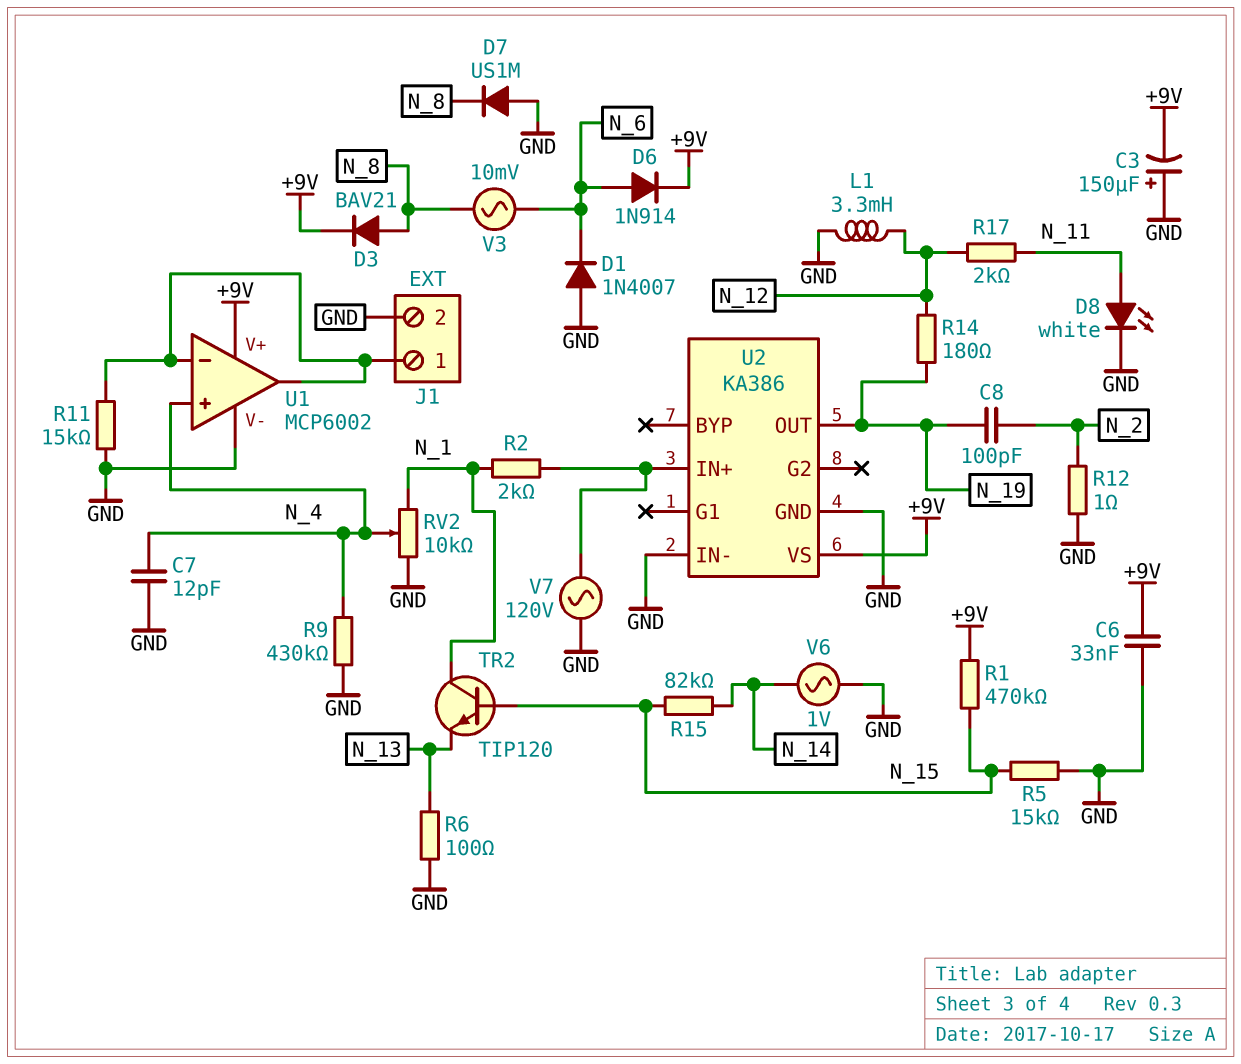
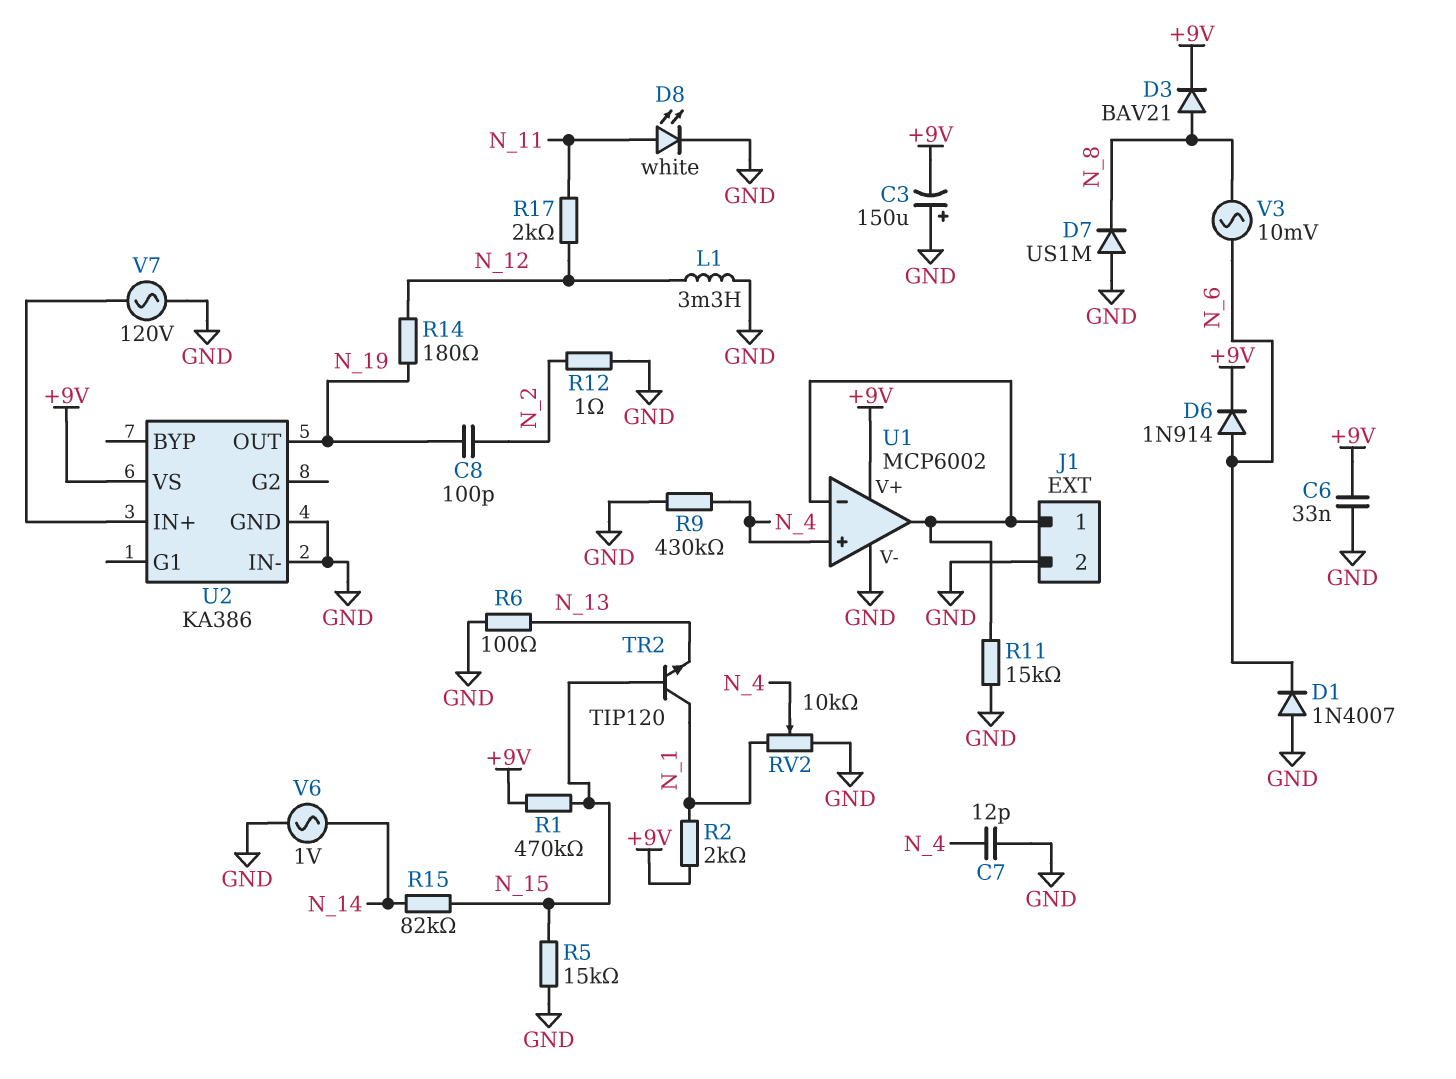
R2: 2k (N_1, U2/IN+) -> 2k (+9V, N_1)

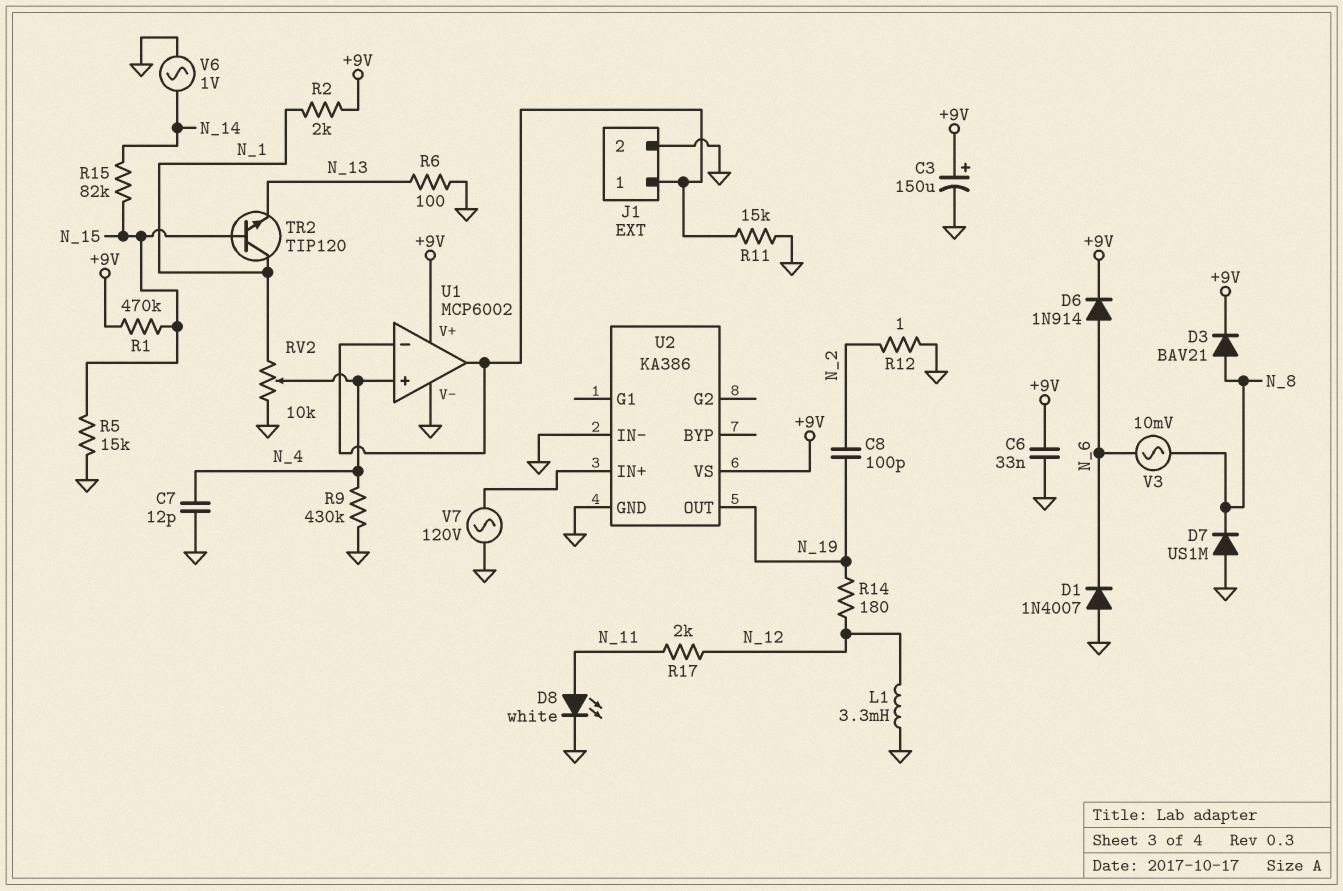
C3: 150uF (plus GND, minus +9V) -> 150uF (plus +9V, minus GND)

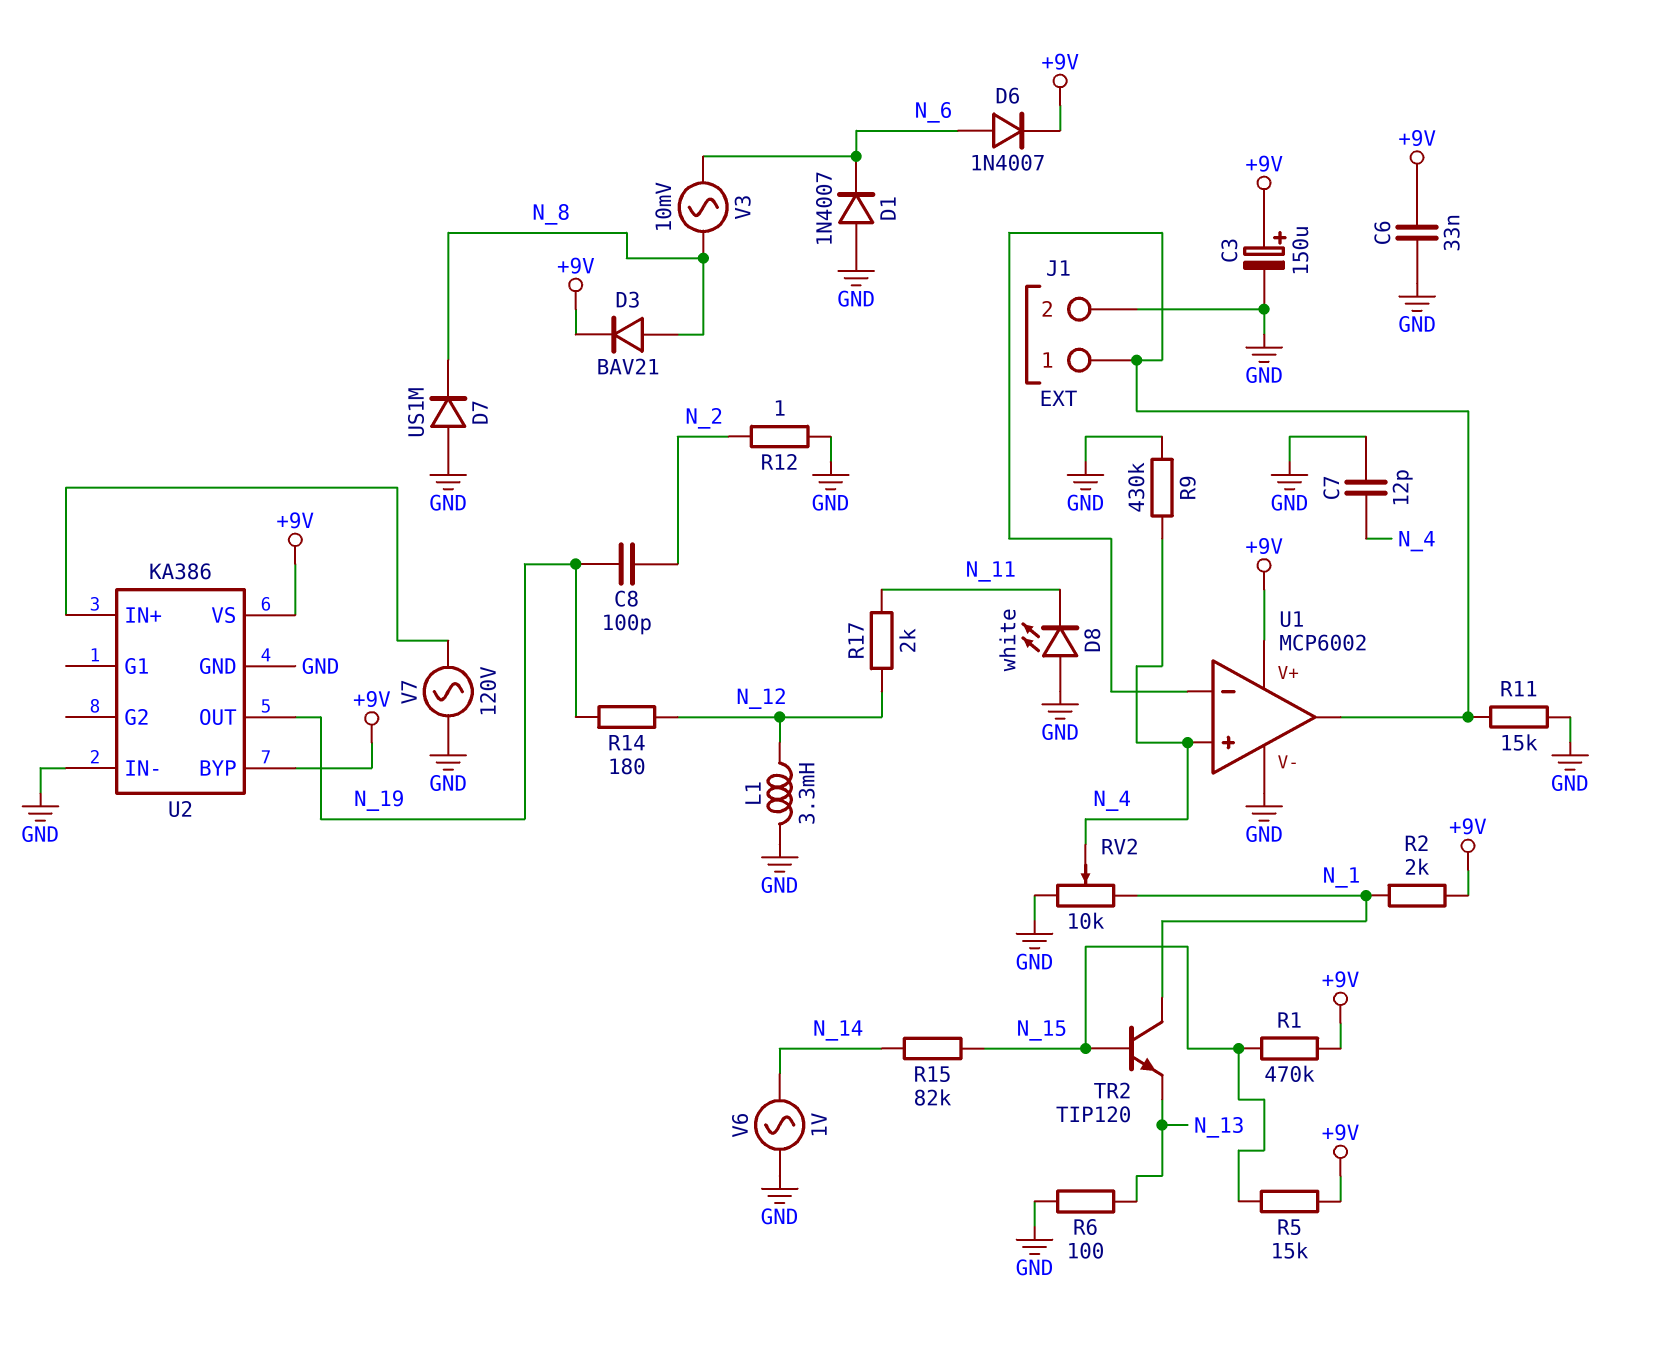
D6: diode 1N914 (A N_6, K +9V) -> diode 1N4007 (A N_6, K +9V)
D8: LED white (A N_11, K GND) -> LED white (A GND, K N_11)
R5: 15k (GND, N_15) -> 15k (+9V, N_15)
U2 pin BYP: none -> +9V

